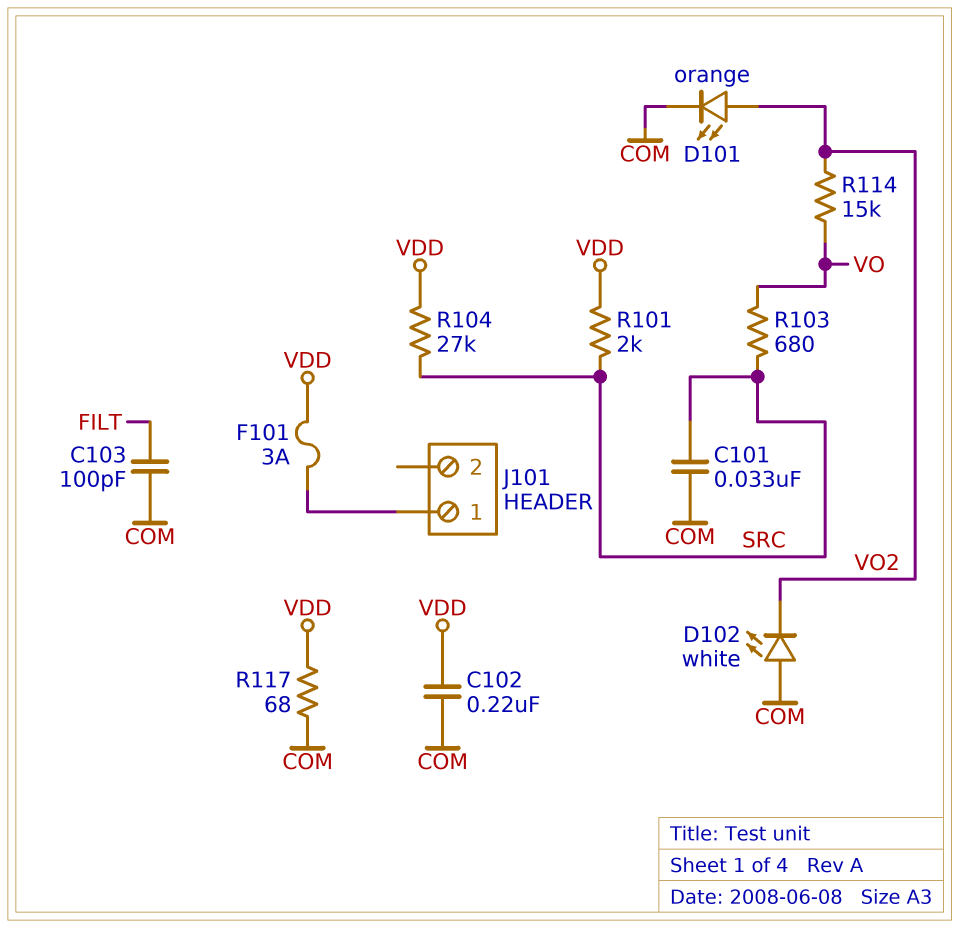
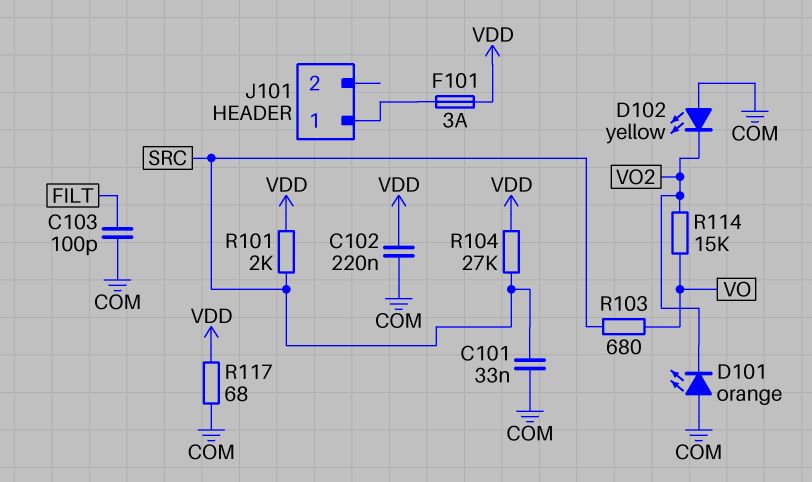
D101: LED orange (A VO2, K COM) -> LED orange (A COM, K VO2)
D102: LED white (A COM, K VO2) -> LED yellow (A COM, K VO2)

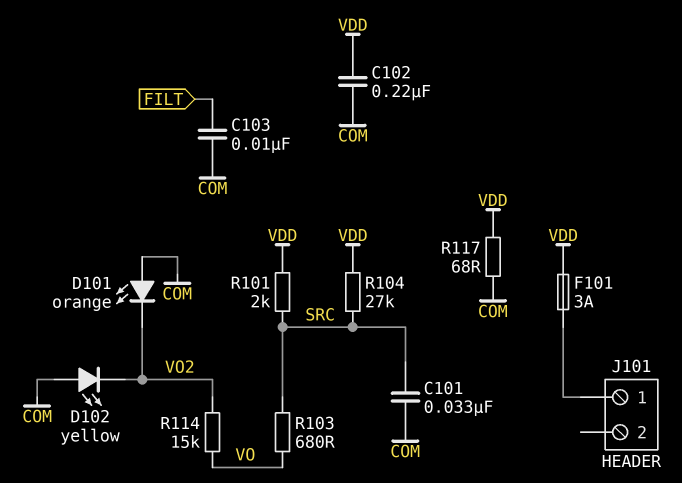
C103: 100pF (COM, FILT) -> 10nF (COM, FILT)

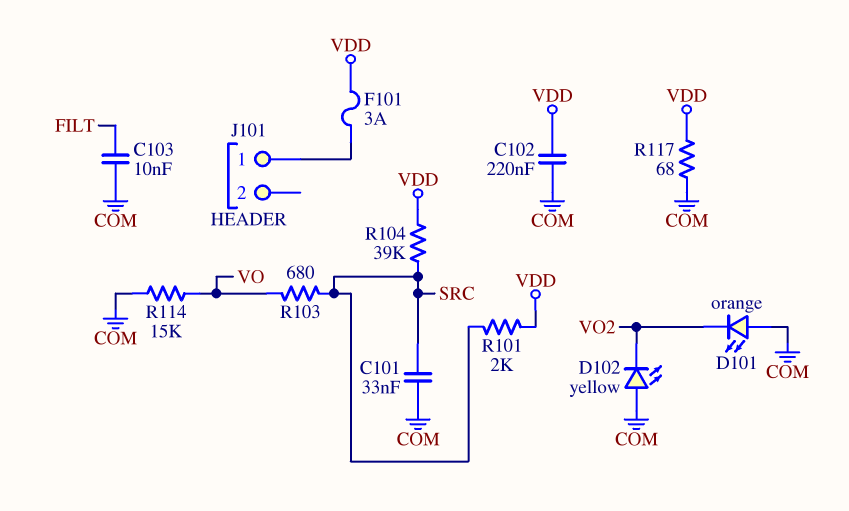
R104: 27k (SRC, VDD) -> 39k (SRC, VDD)
R114: 15k (VO, VO2) -> 15k (COM, VO)

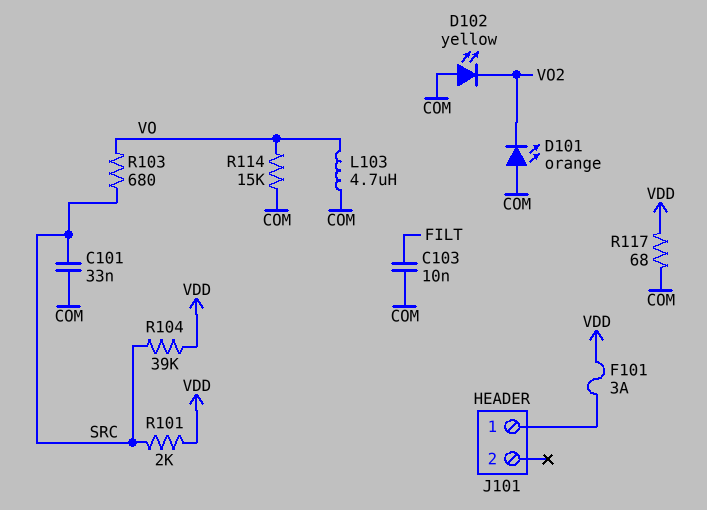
C102: 220nF (COM, VDD) -> none
L103: none -> 4.7uH (COM, VO)

